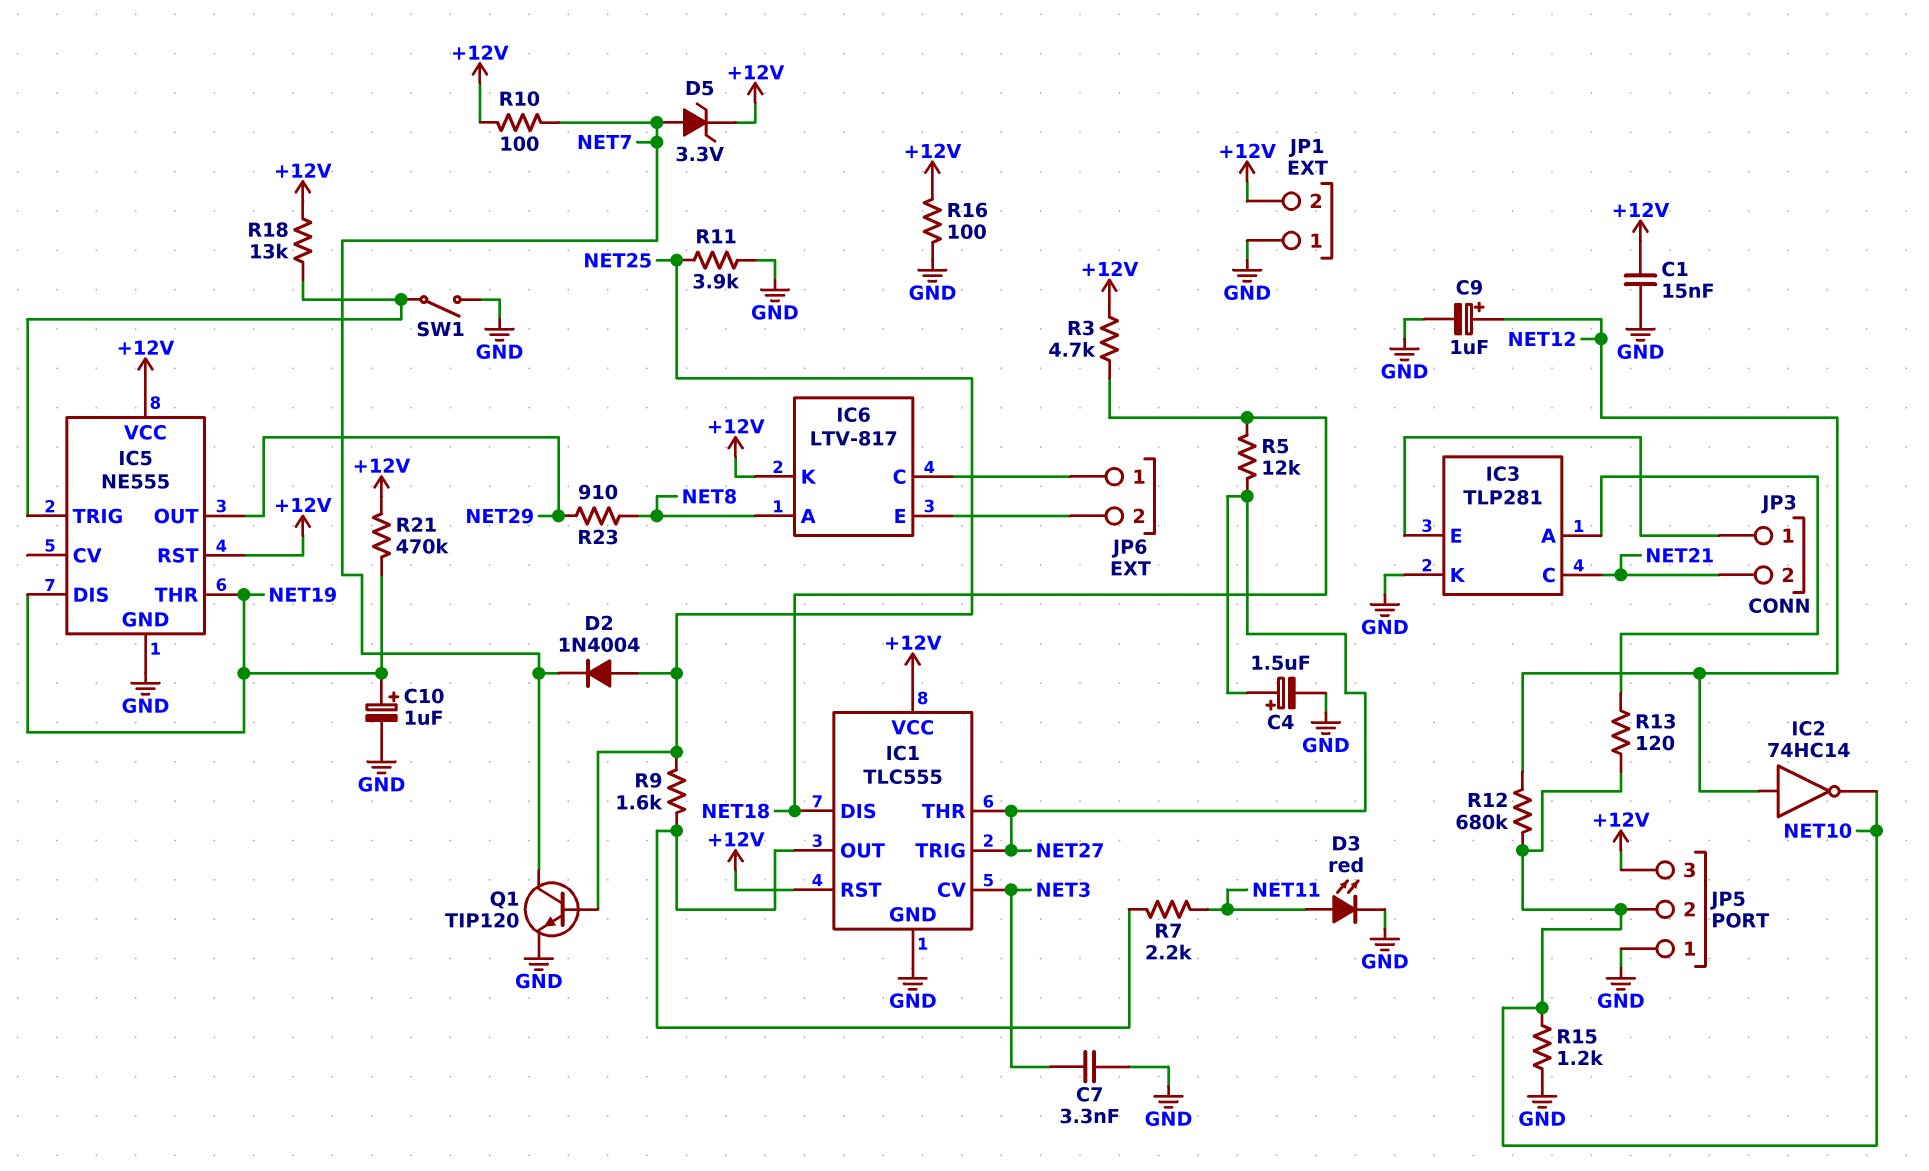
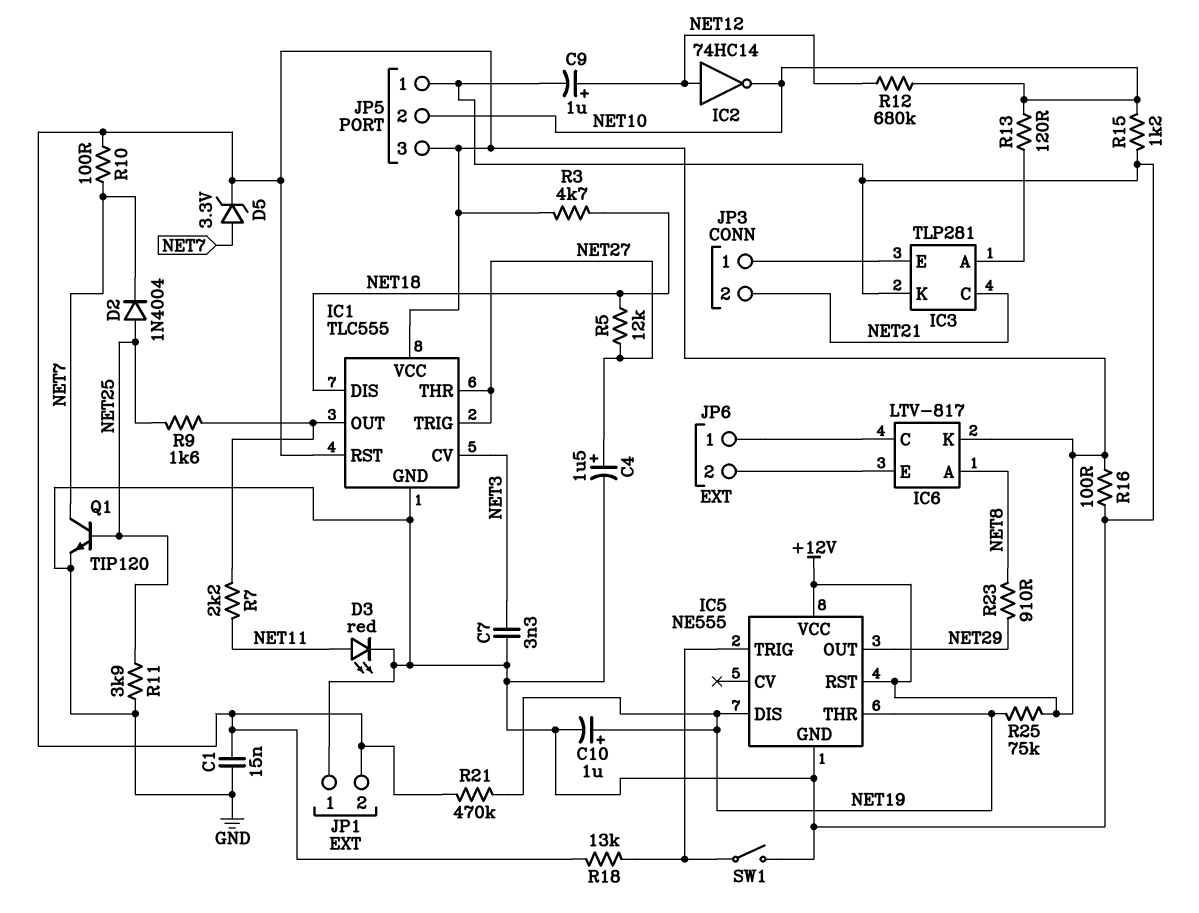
R25: none -> 75k (+12V, NET19)

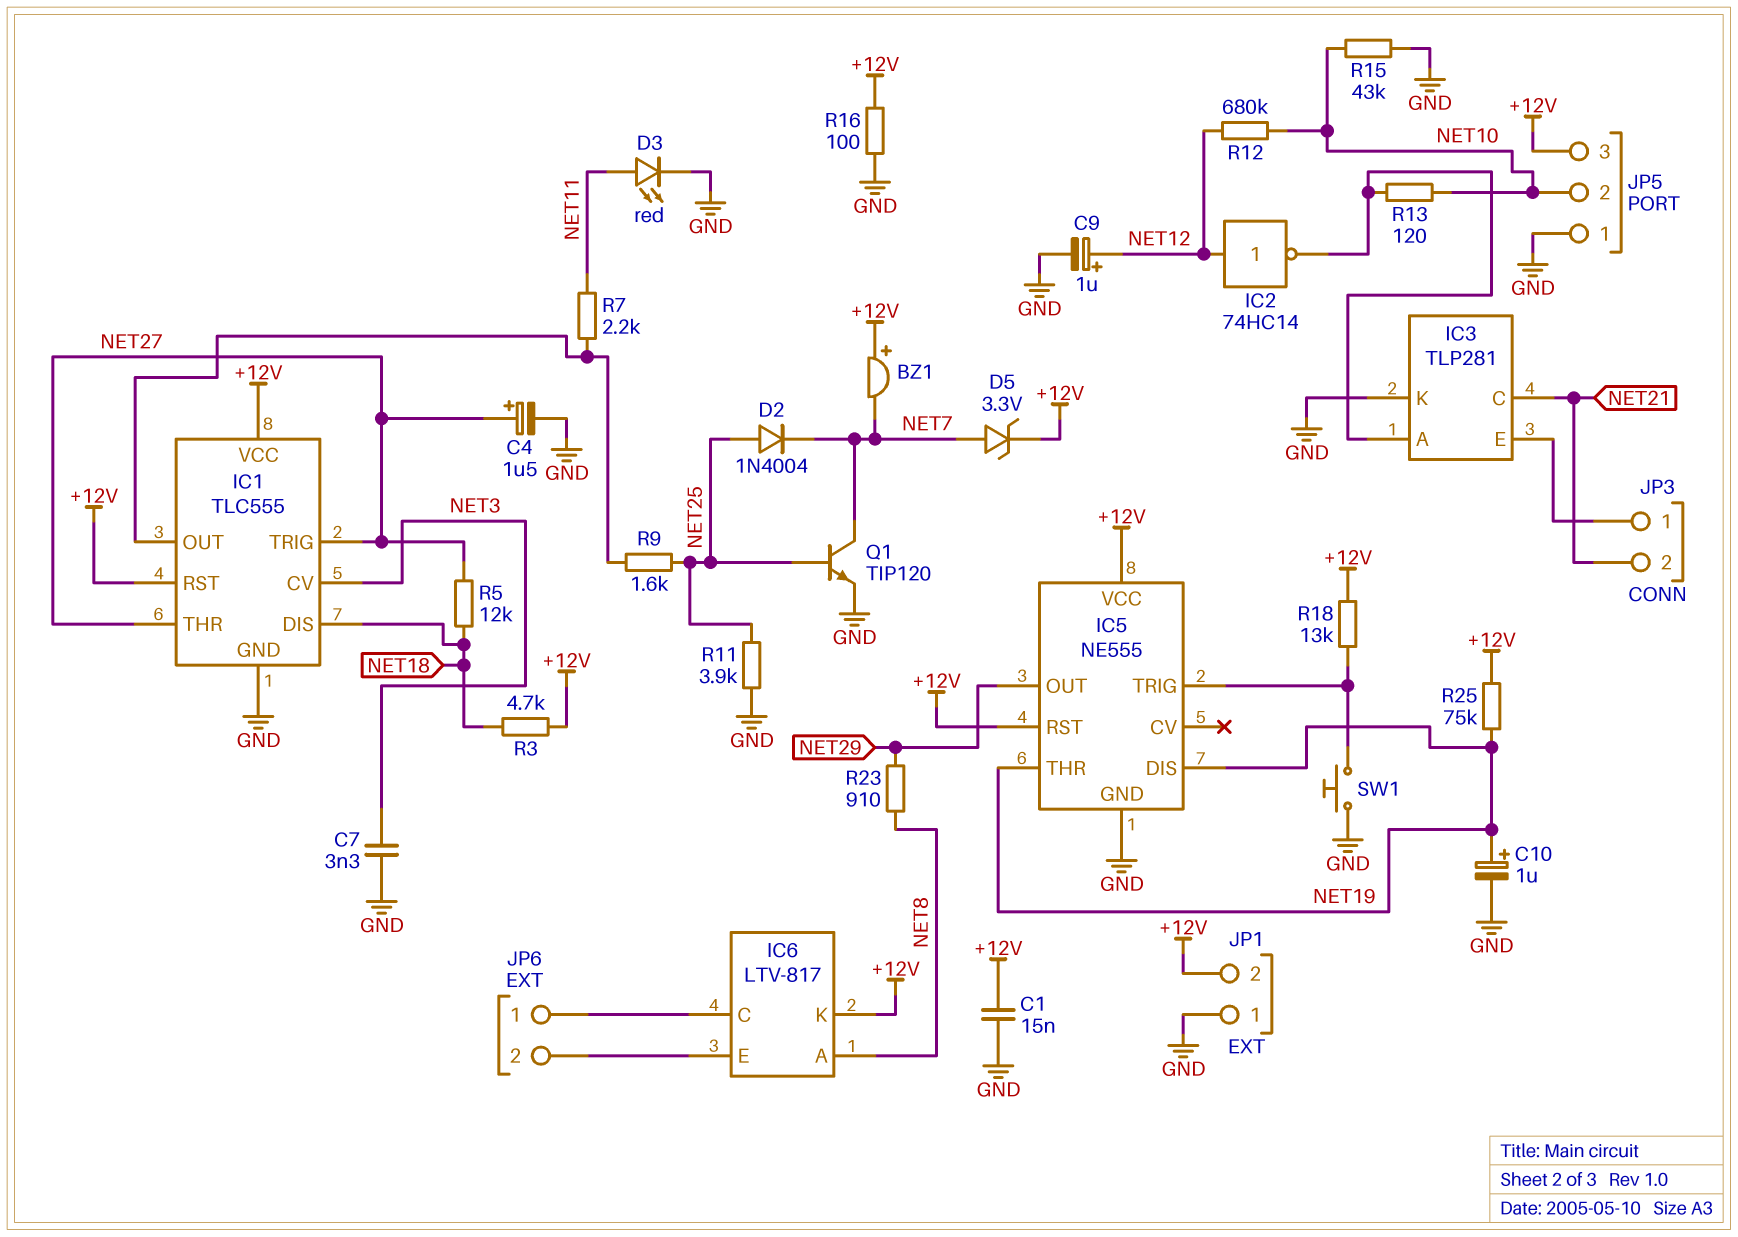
BZ1: none -> buzzer (plus +12V, minus NET7)
IC2: NOT 74HC14 (in NET12, out NET10) -> NOT 74HC14 (in NET12, out IC3/A)
R10: 100 (+12V, NET7) -> none
R15: 1.2k (GND, NET10) -> 43k (GND, NET10)
R21: 470k (+12V, NET19) -> none
SW1: switch (GND, IC5/TRIG) -> button (GND, IC5/TRIG)

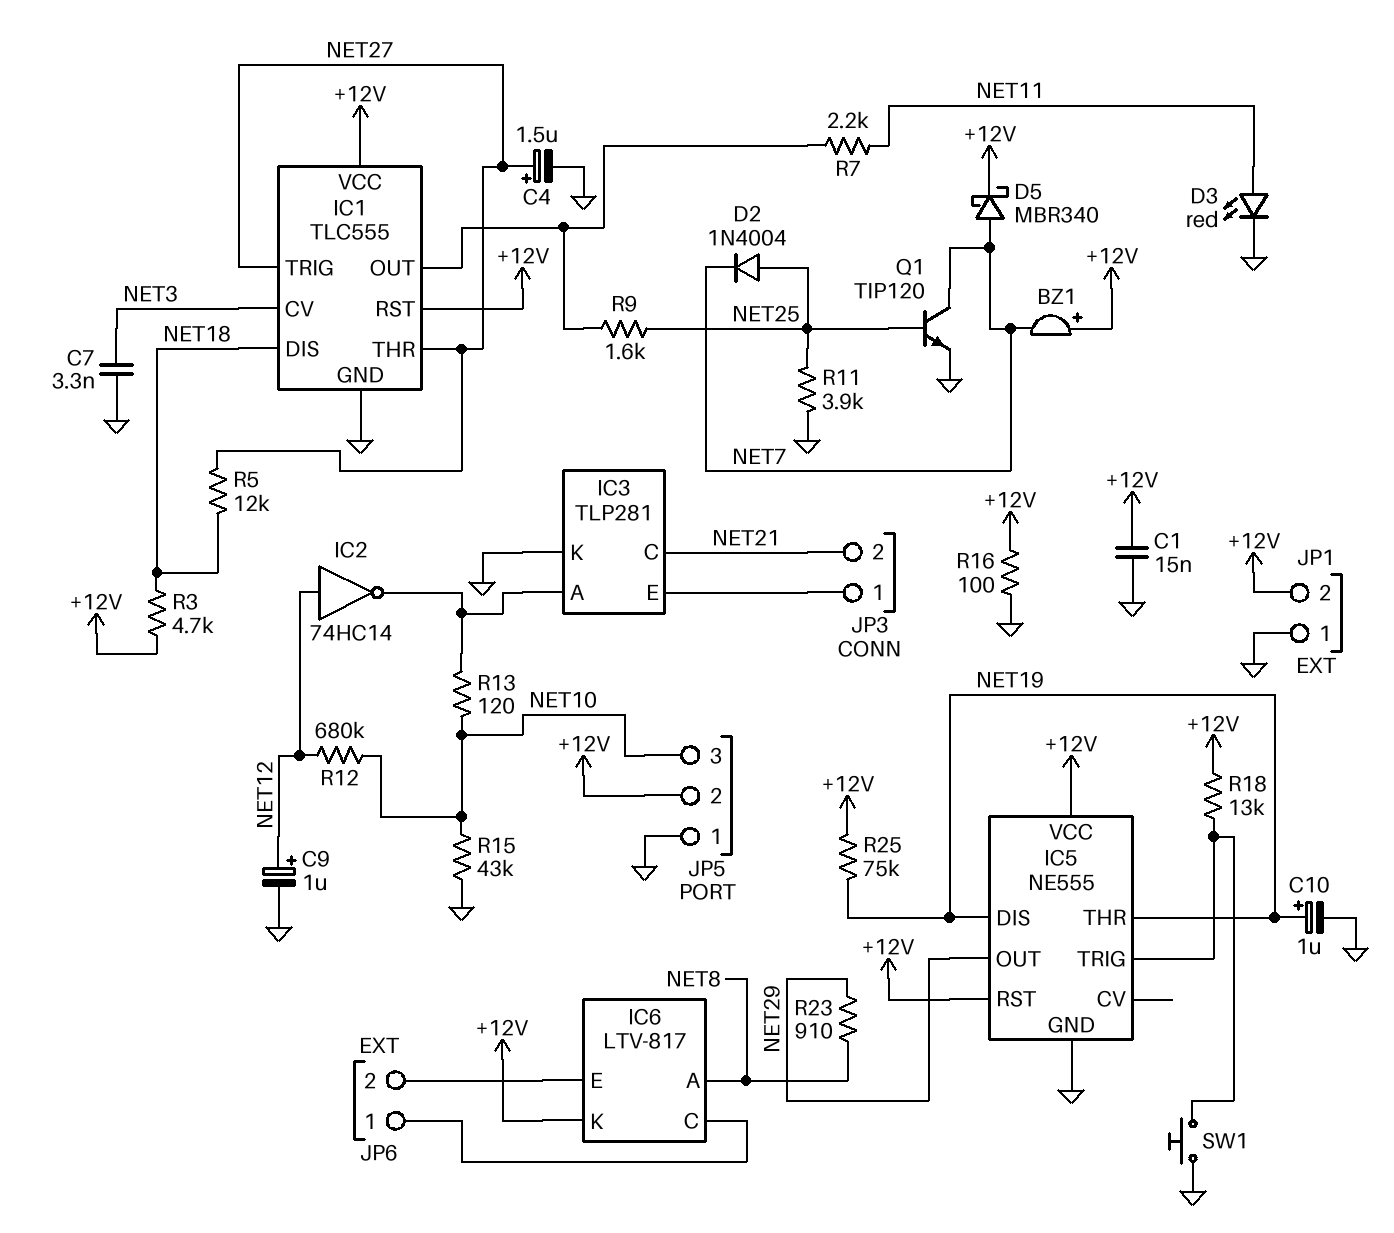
D5: zener 3.3V (A NET7, K +12V) -> schottky MBR340 (A NET7, K +12V)
JP5 pin 2: NET10 -> +12V
JP5 pin 3: +12V -> NET10

